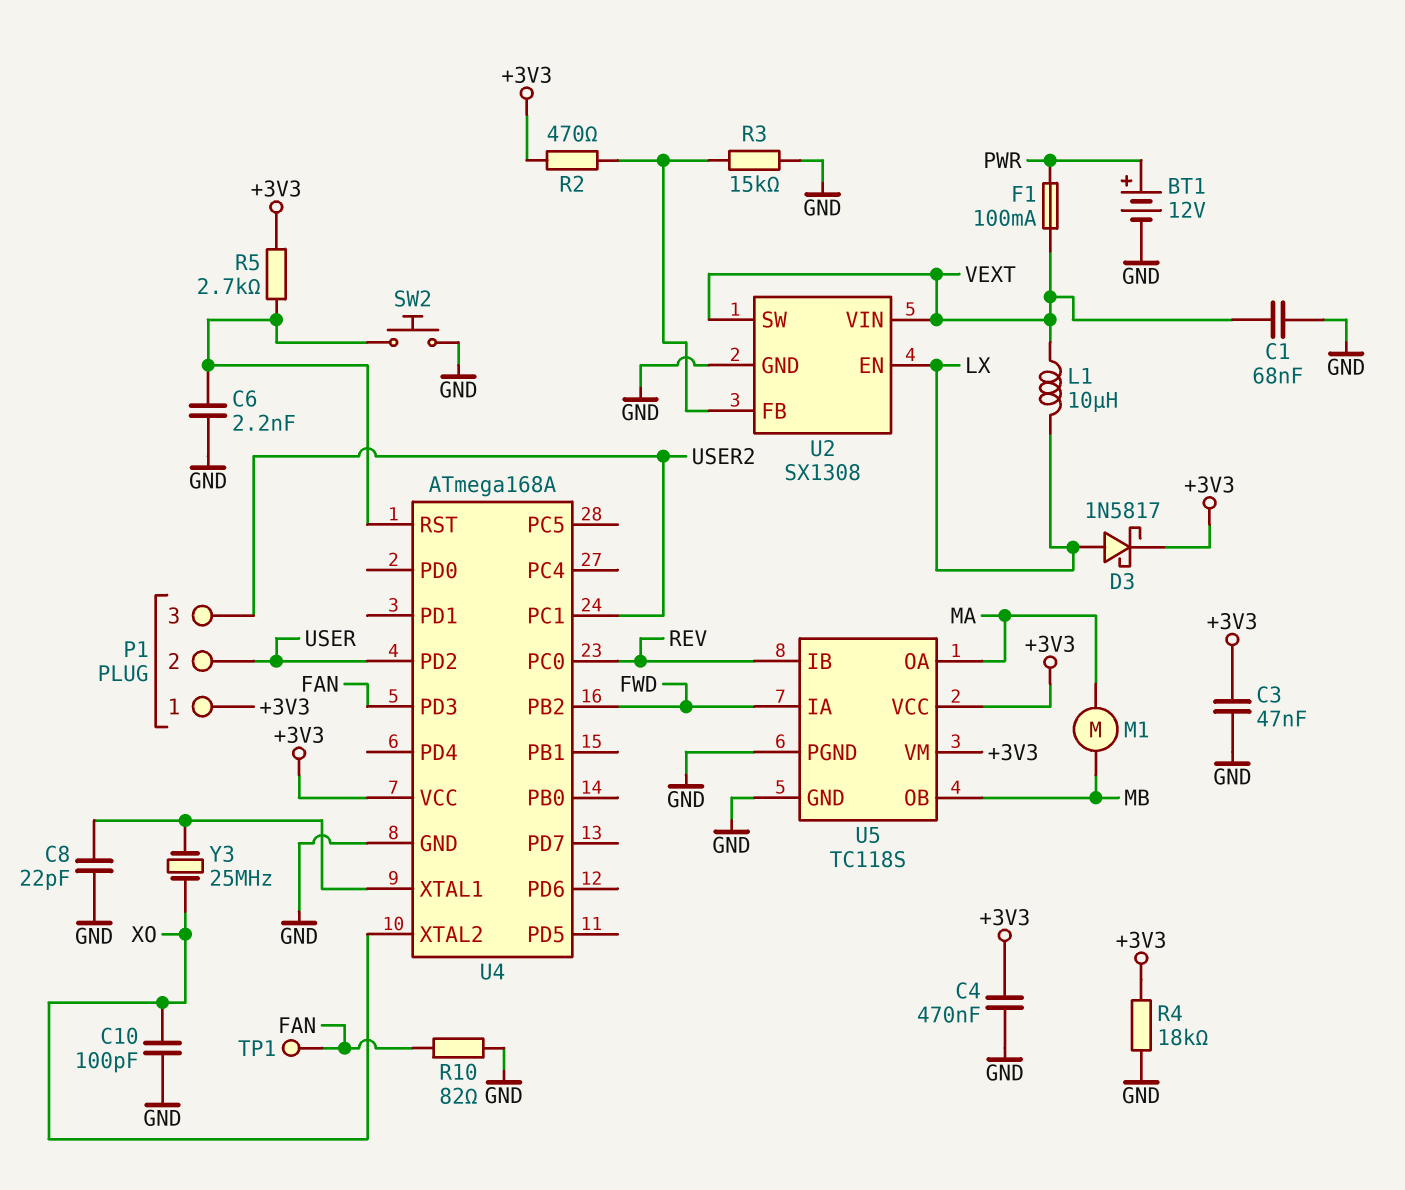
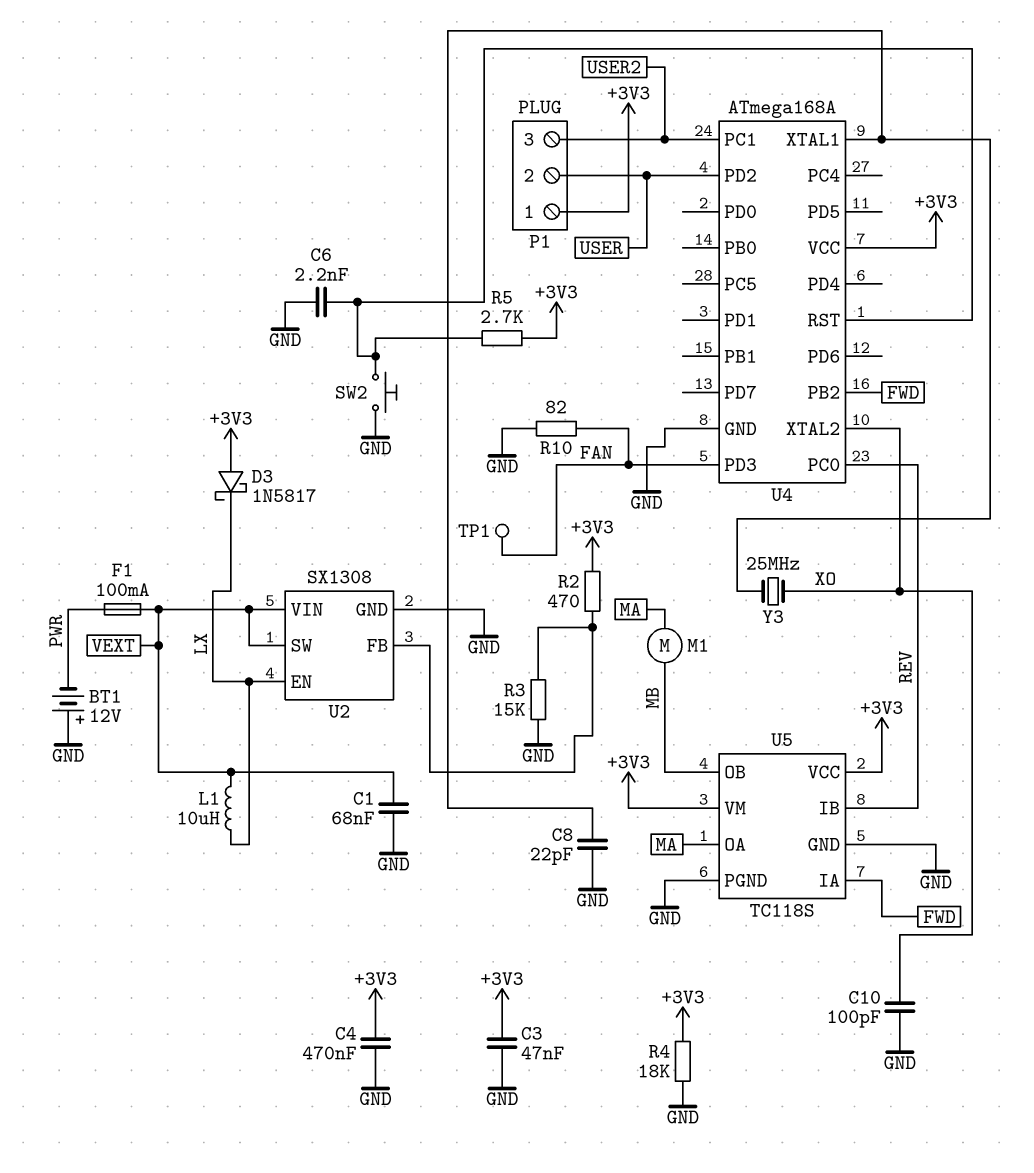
BT1: 12V (plus PWR, minus GND) -> 12V (plus GND, minus PWR)
D3: schottky 1N5817 (A LX, K +3V3) -> schottky 1N5817 (A +3V3, K LX)

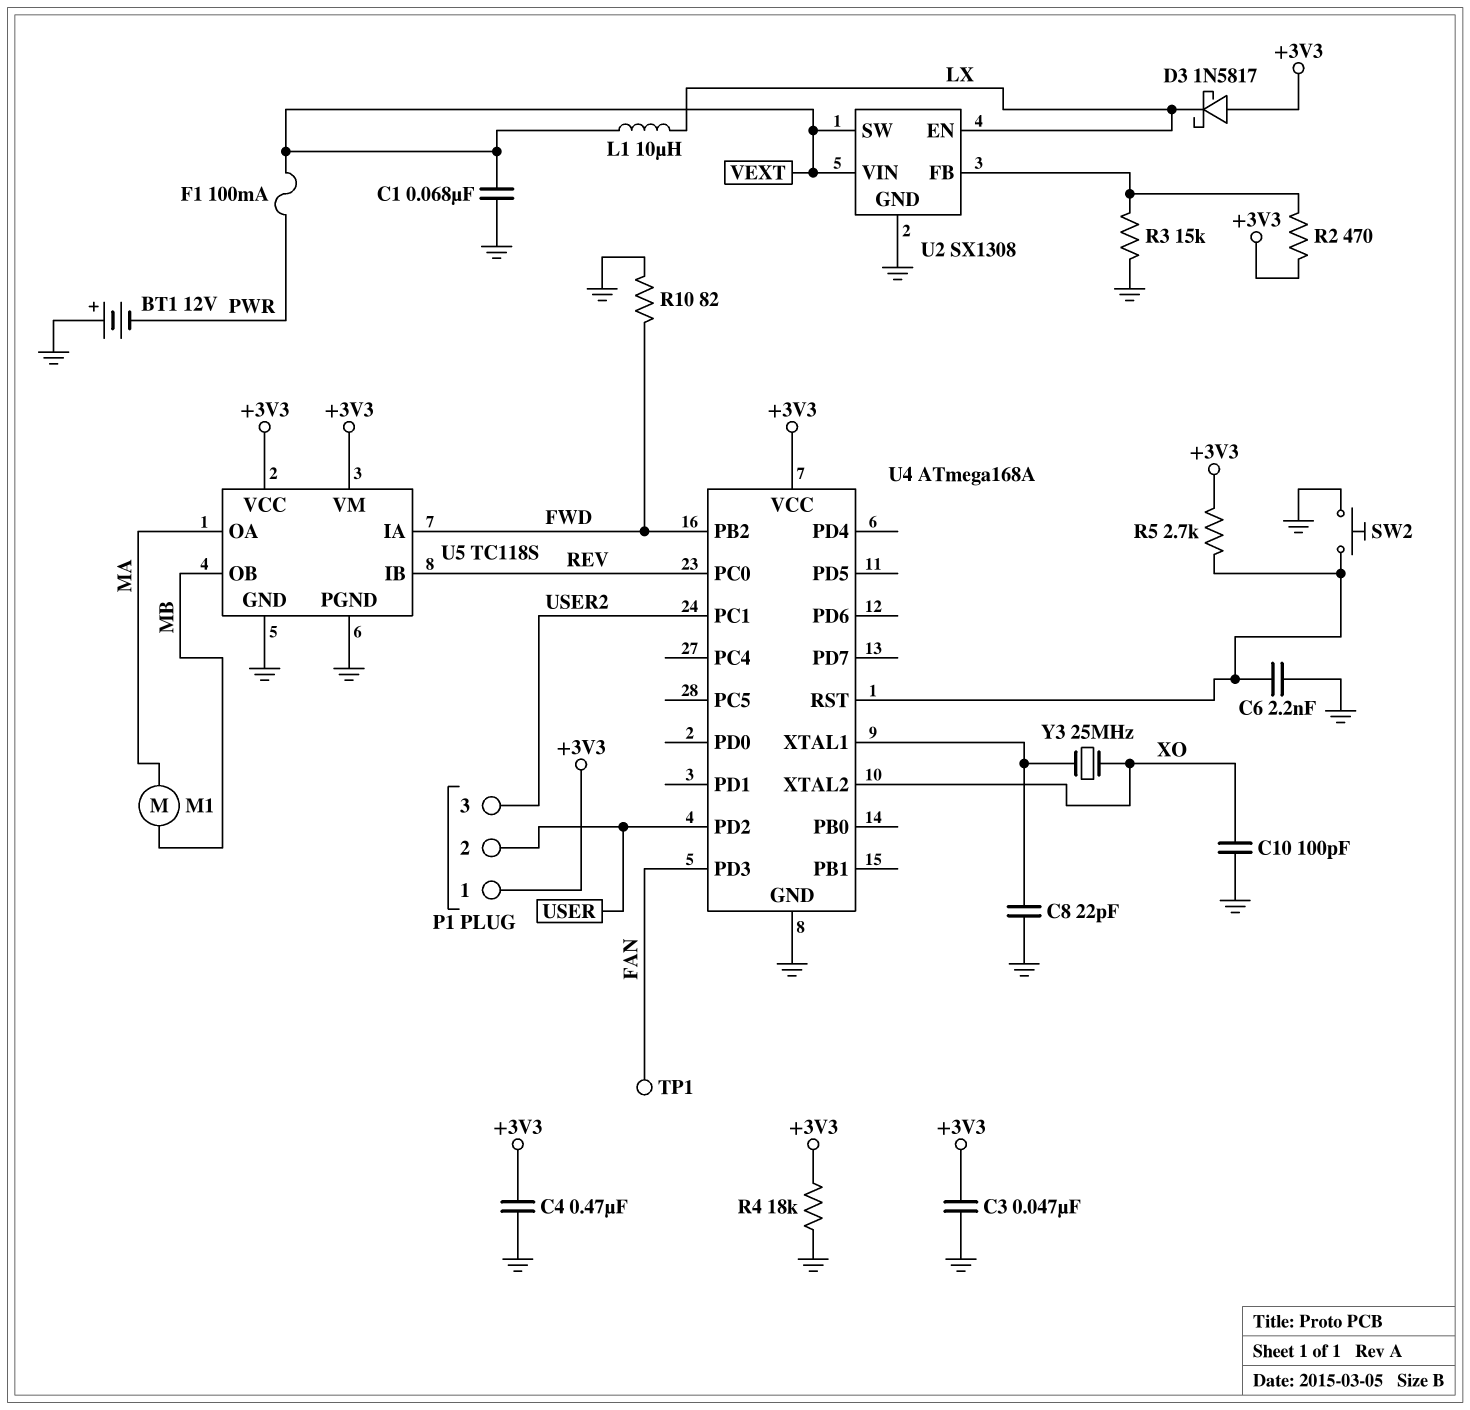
R10: 82 (FAN, GND) -> 82 (FWD, GND)

